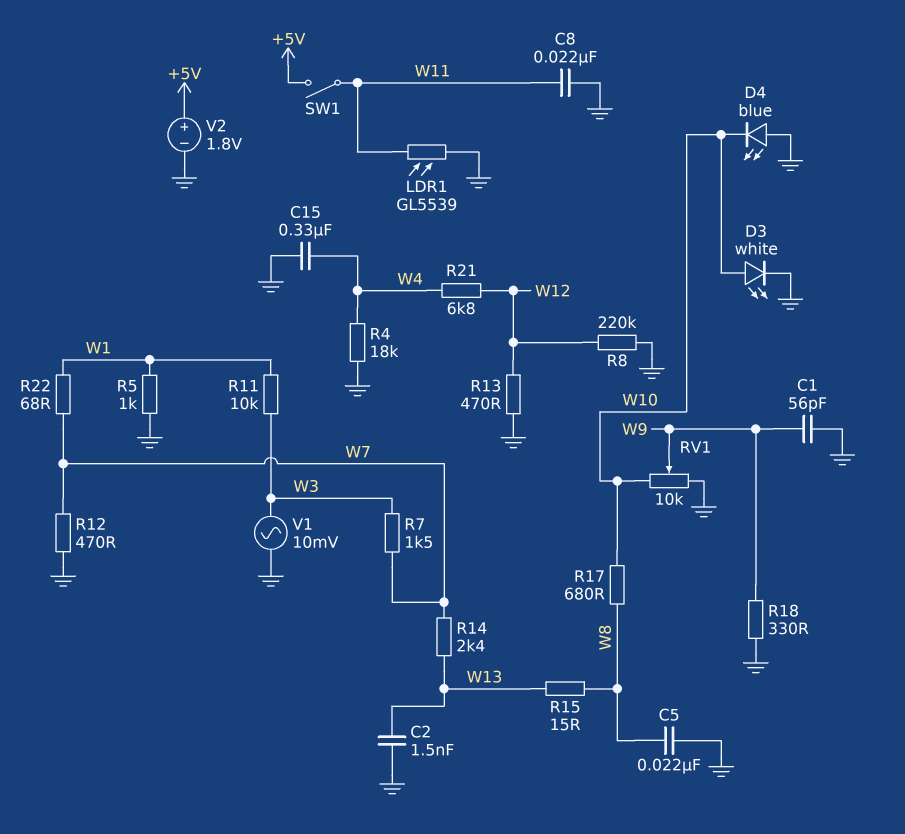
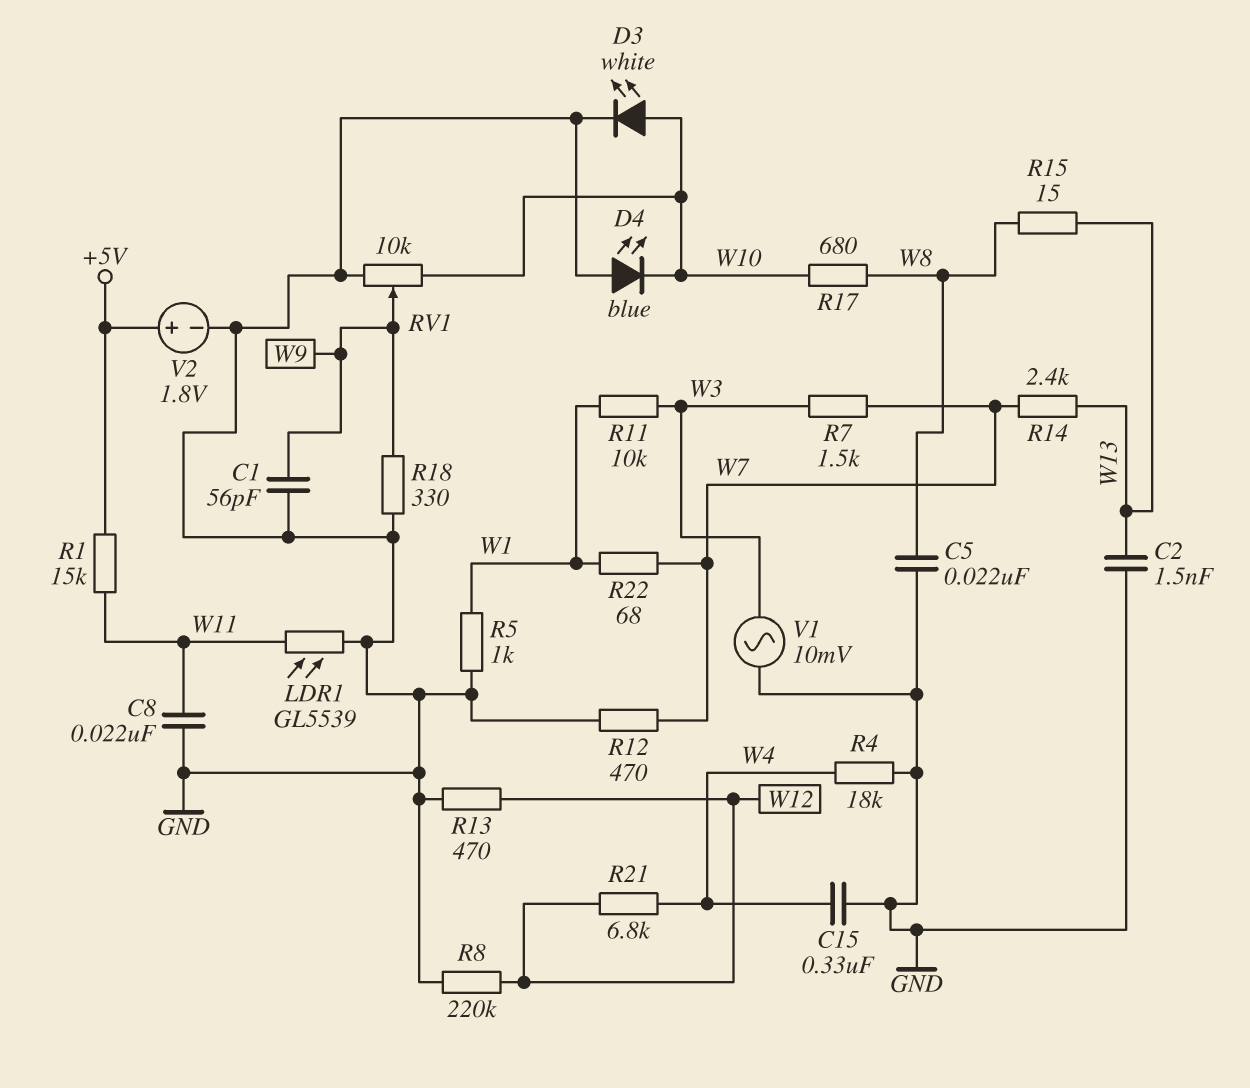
R1: none -> 15k (+5V, W11)
SW1: switch (+5V, W11) -> none

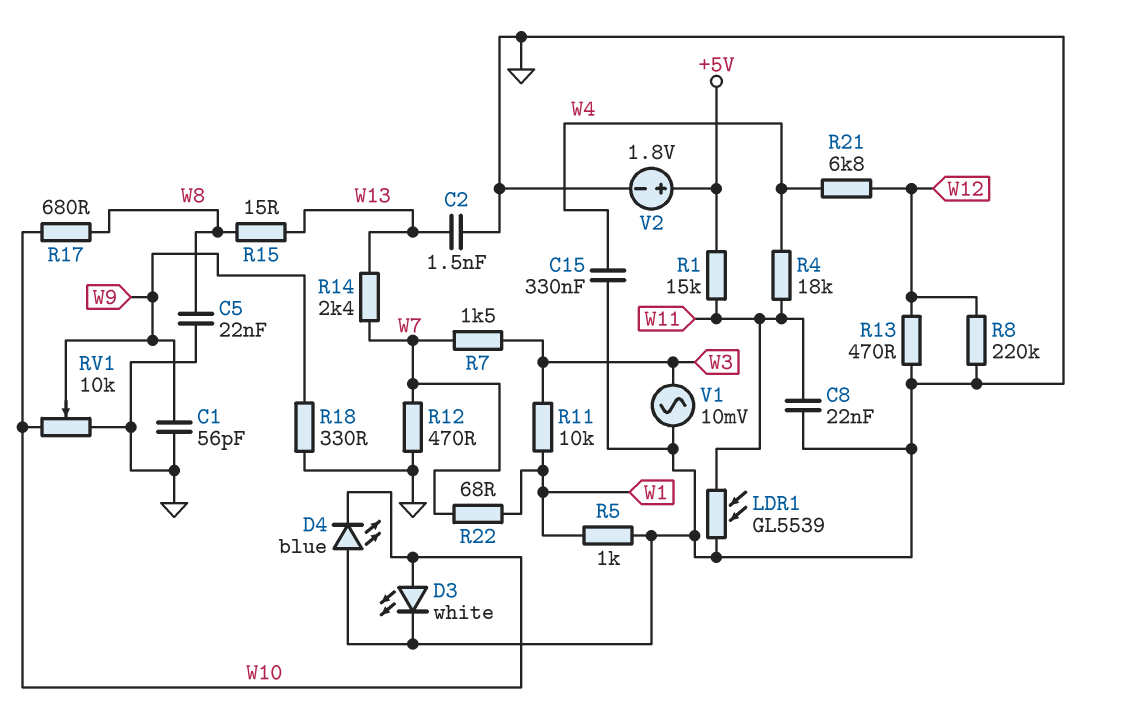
R4: 18k (GND, W4) -> 18k (W4, W11)

